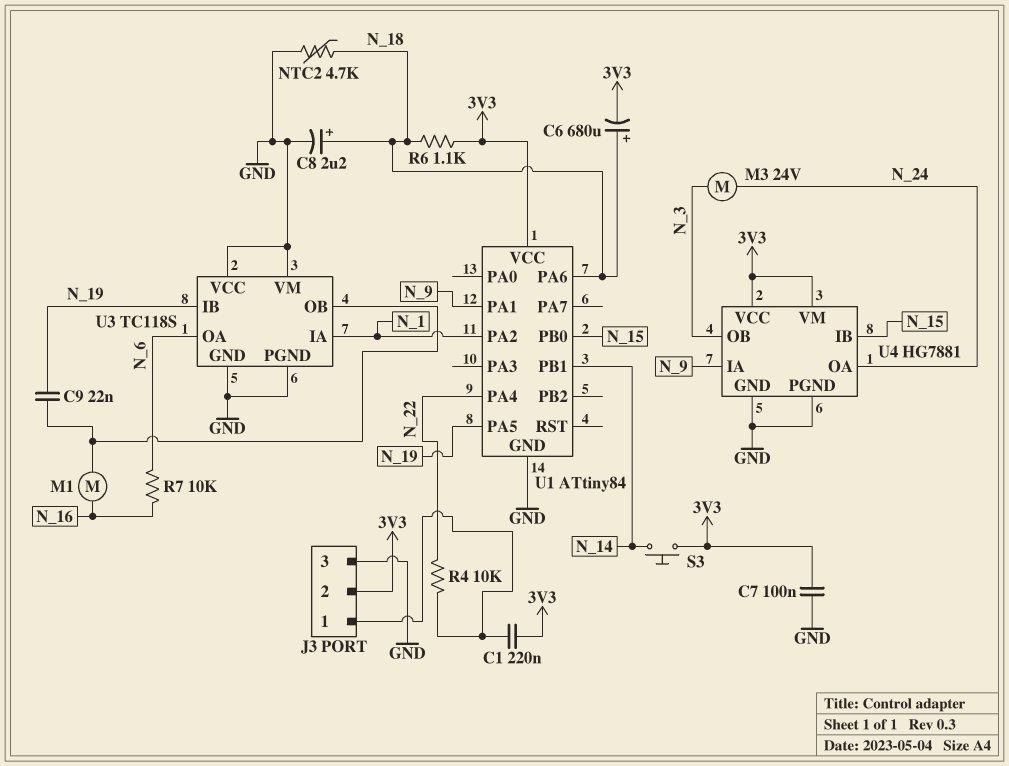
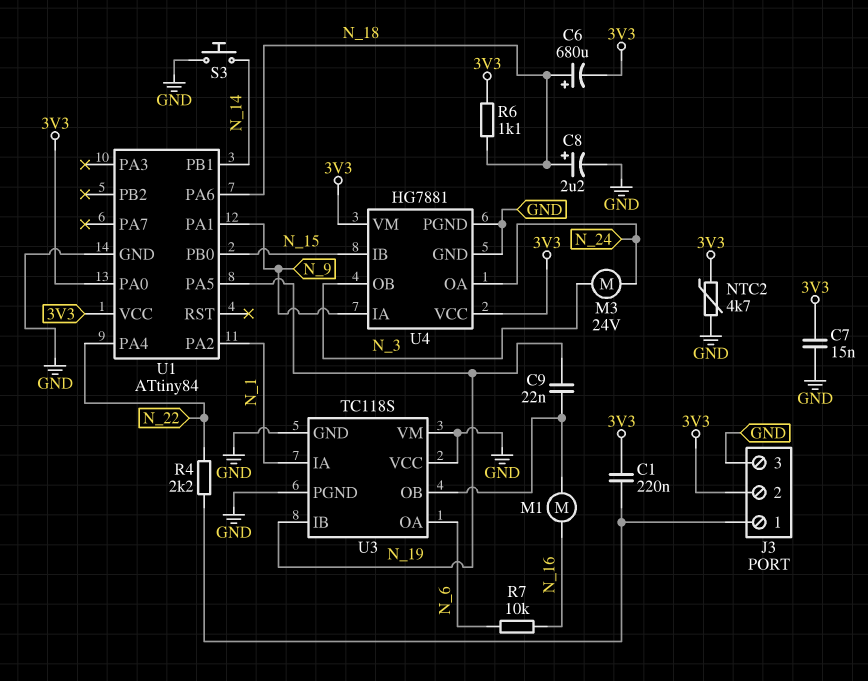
C7: 100nF (3V3, GND) -> 15nF (3V3, GND)
NTC2: 4.7k (GND, N_18) -> 4.7k (3V3, GND)
R4: 10k (J3/1, N_22) -> 2.2k (J3/1, N_22)
S3: button (3V3, N_14) -> button (GND, N_14)
U1 pin PA0: none -> 3V3

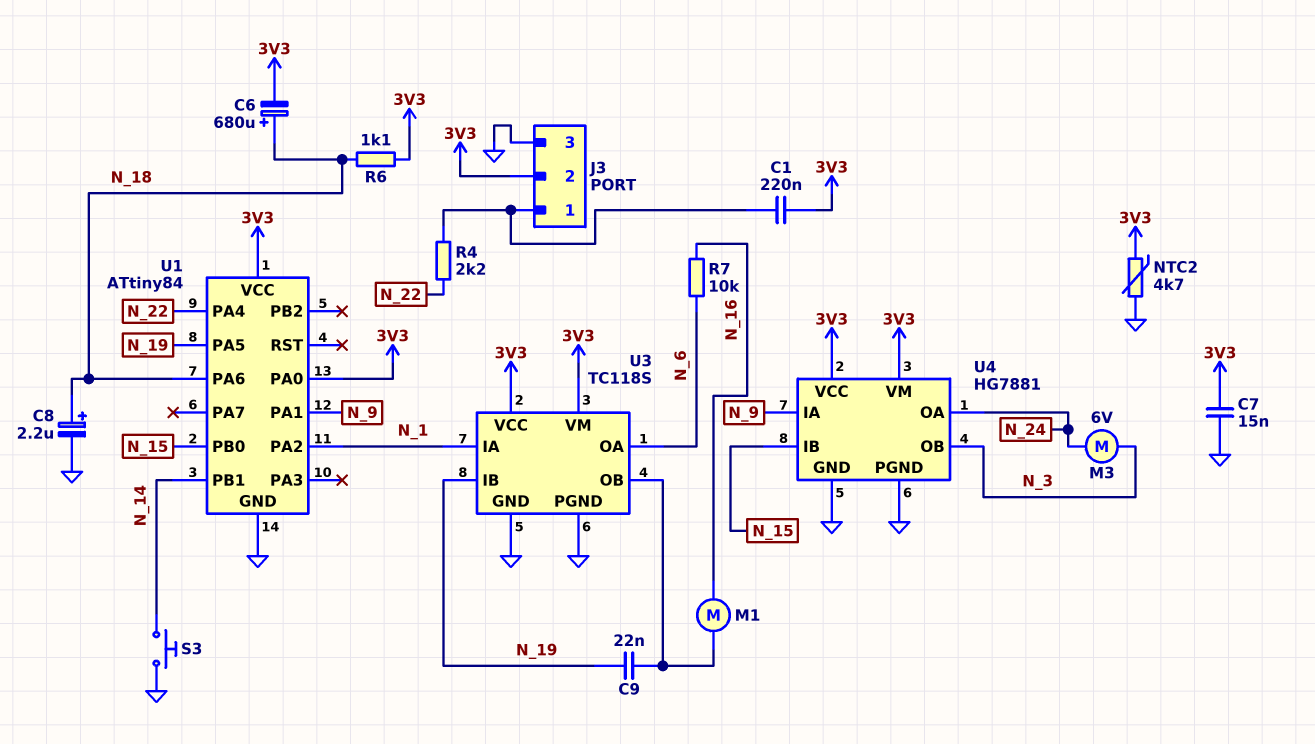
M3: motor 24V (N_3, N_24) -> motor 6V (N_3, N_24)
U3 pin VCC: GND -> 3V3
U3 pin VM: GND -> 3V3

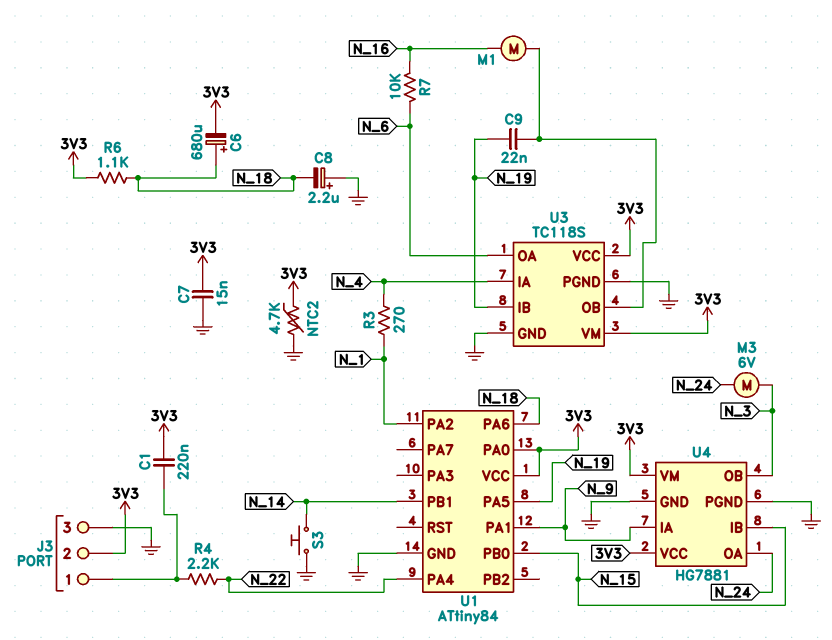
C8: 2.2uF (plus N_18, minus GND) -> 2.2uF (plus GND, minus N_18)
R3: none -> 270 (N_1, N_4)
U3 pin IA: N_1 -> N_4

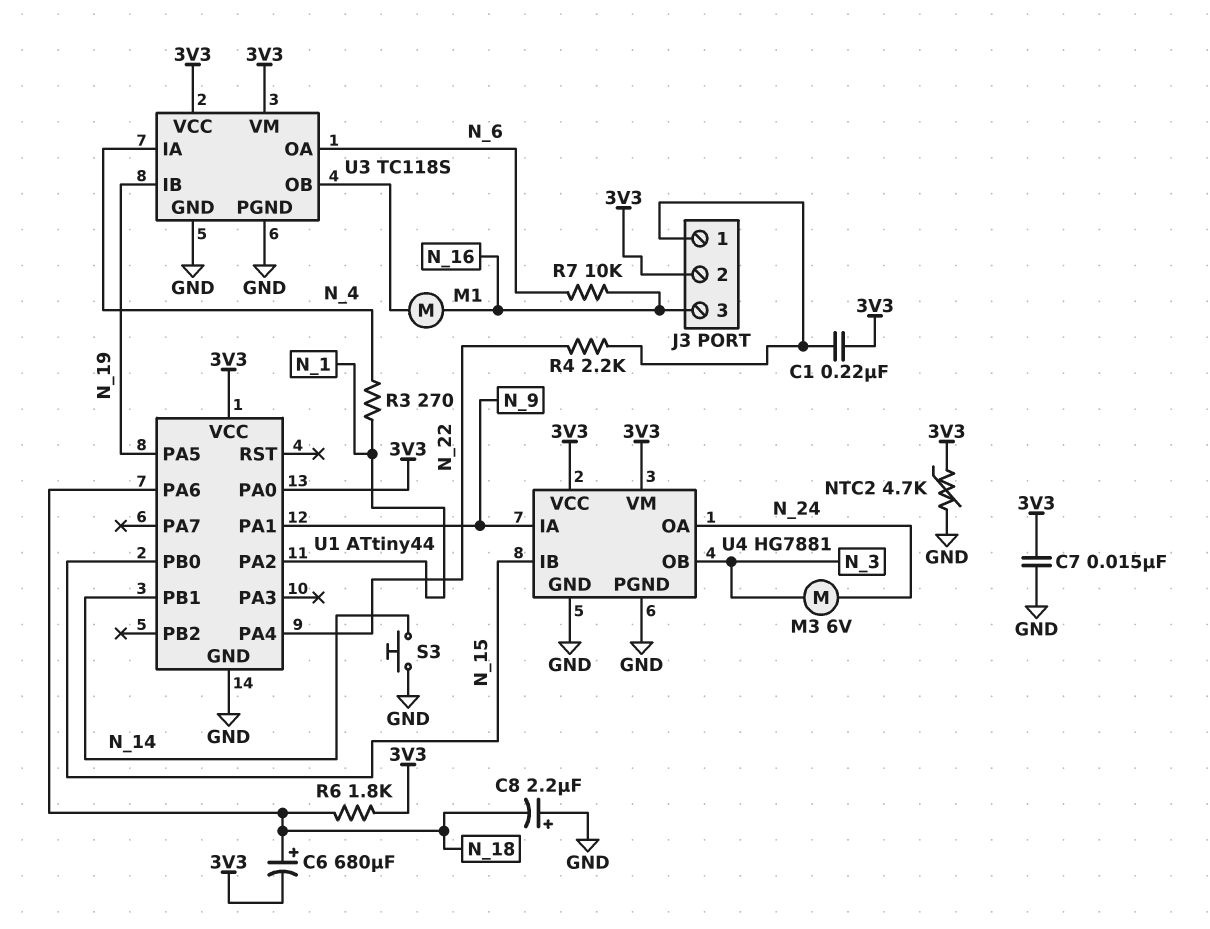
C9: 22nF (N_19, U3/OB) -> none
J3 pin 3: GND -> N_16
R6: 1.1k (3V3, N_18) -> 1.8k (3V3, N_18)
U1: ATtiny84 -> ATtiny44

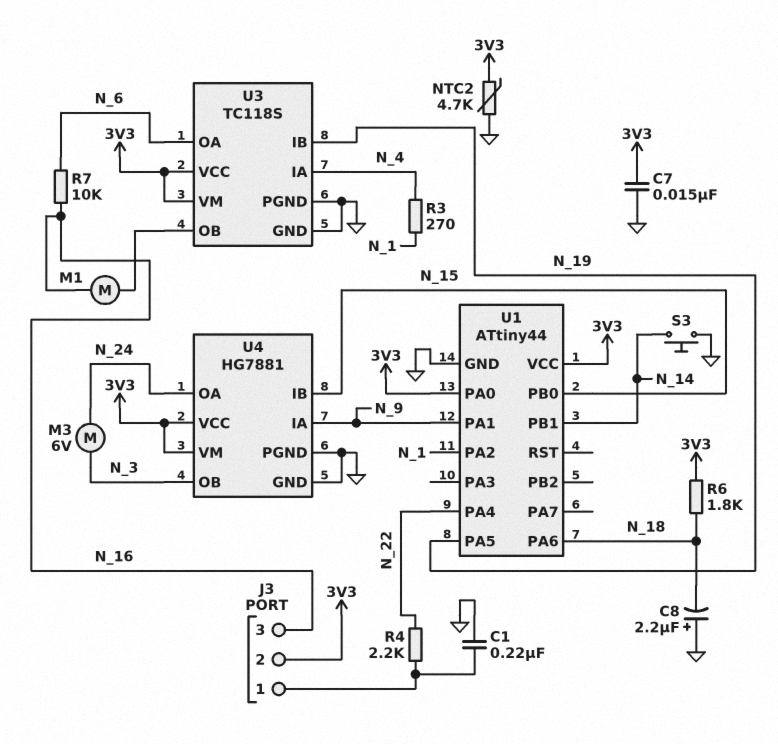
C1: 220nF (3V3, J3/1) -> 220nF (GND, J3/1)
C6: 680uF (plus N_18, minus 3V3) -> none

